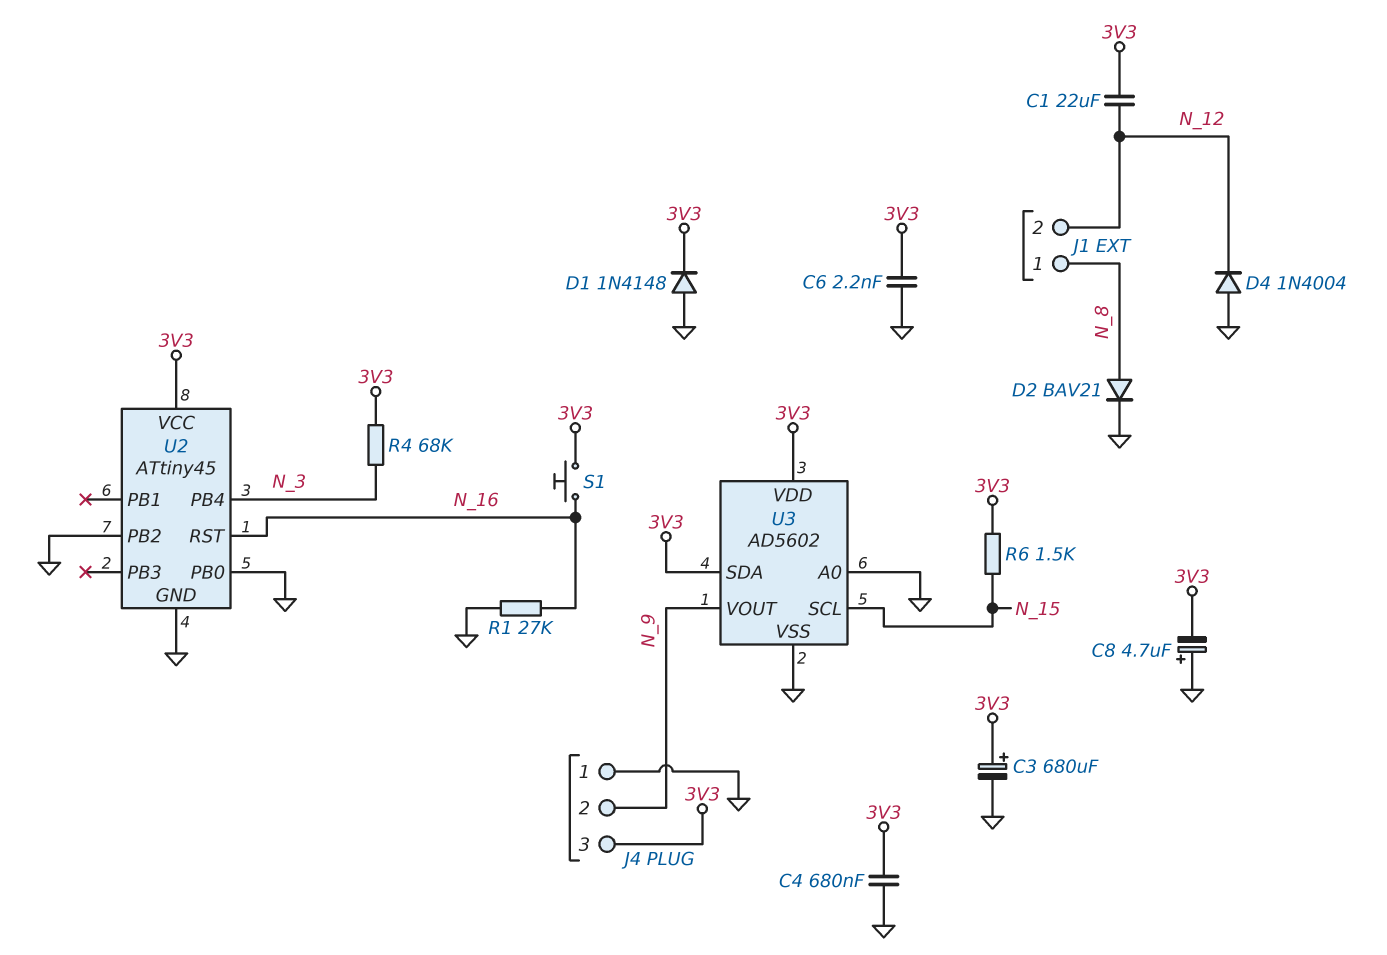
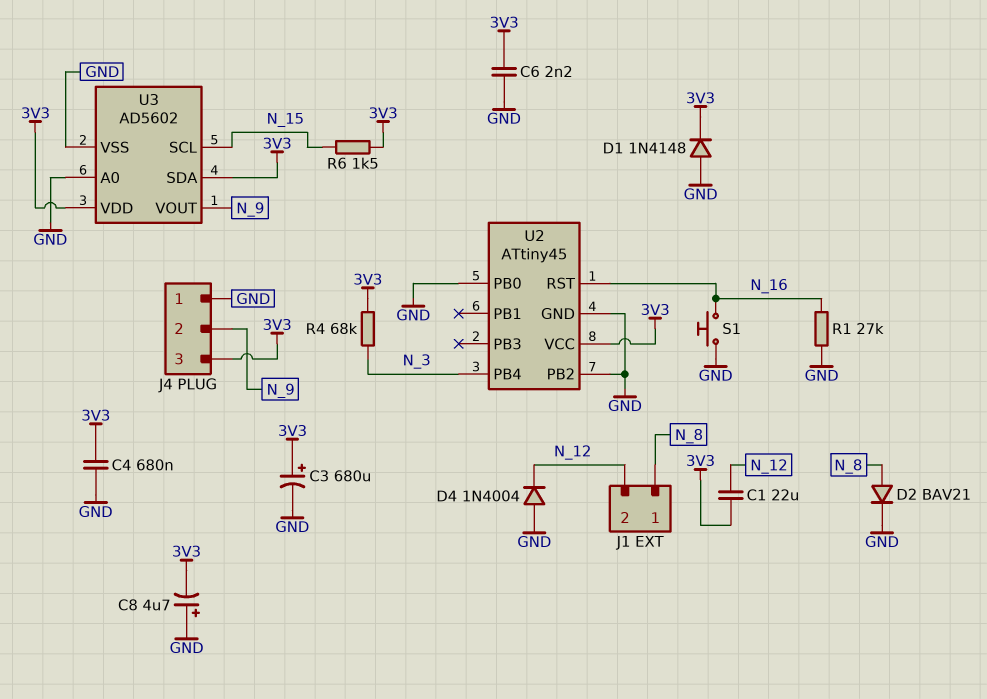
S1: button (3V3, N_16) -> button (GND, N_16)

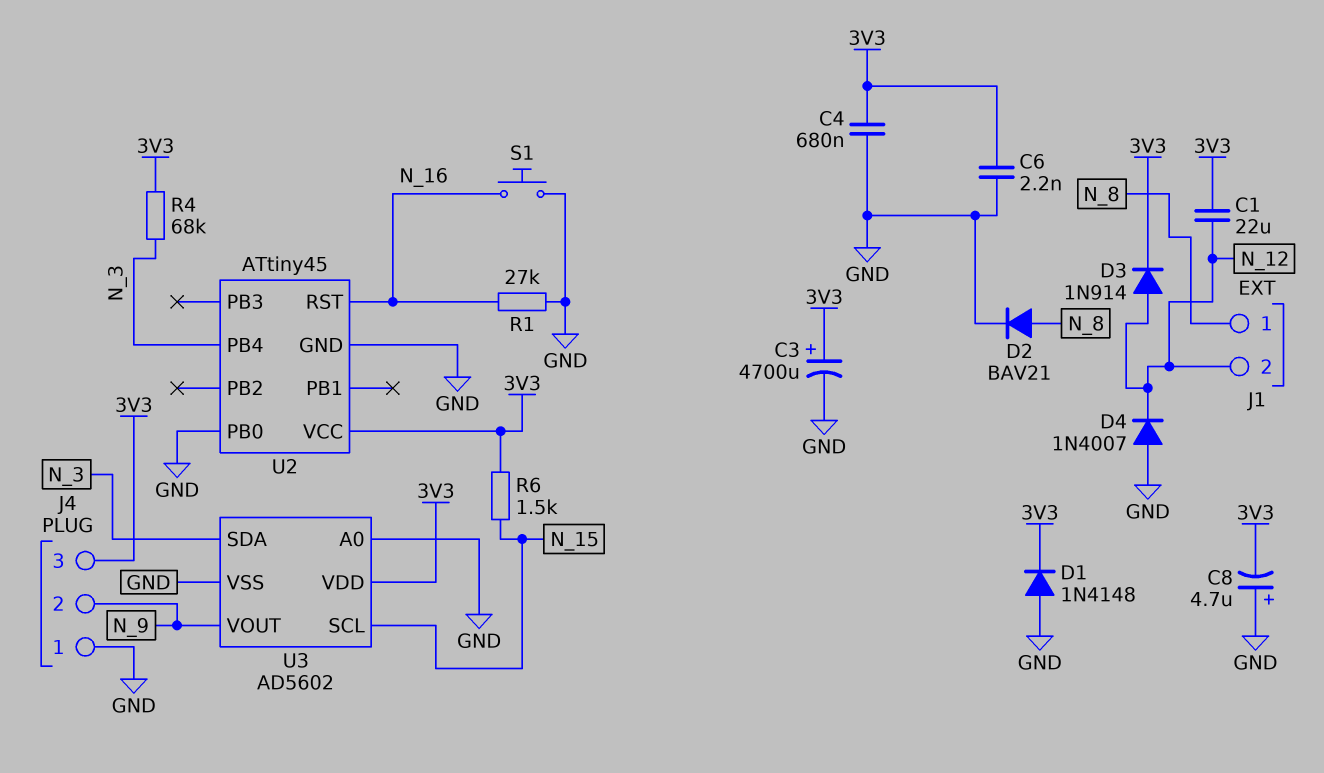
C3: 680uF (plus 3V3, minus GND) -> 4700uF (plus 3V3, minus GND)
D3: none -> diode 1N914 (A N_12, K 3V3)
D4: diode 1N4004 (A GND, K N_12) -> diode 1N4007 (A GND, K N_12)
U2 pin PB2: GND -> none
U3 pin SDA: 3V3 -> N_3

